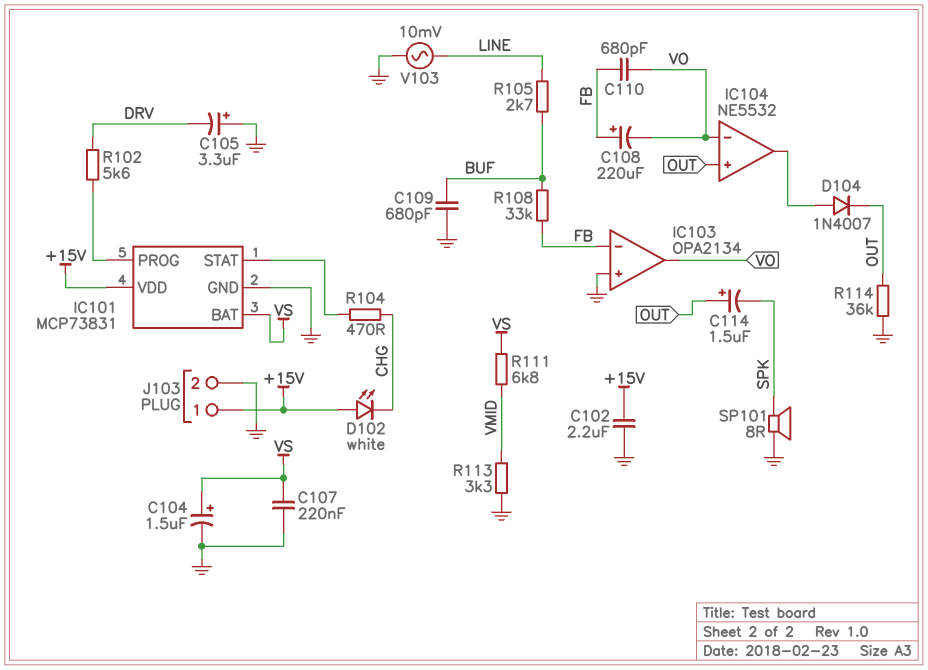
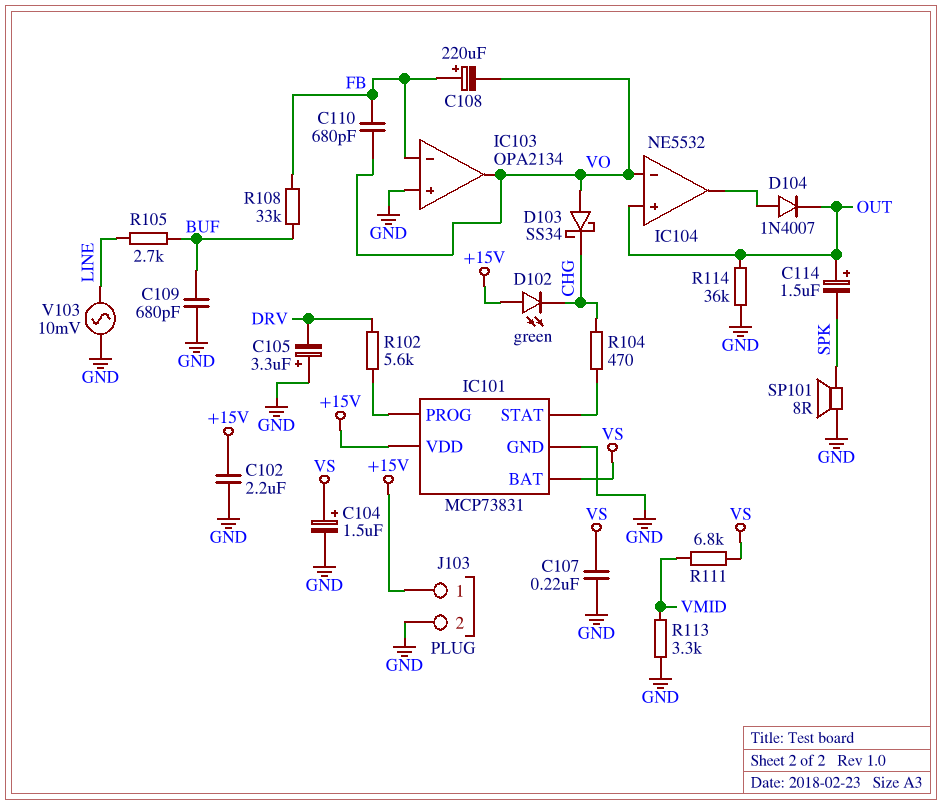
D102: LED white (A +15V, K CHG) -> LED green (A +15V, K CHG)
D103: none -> schottky SS34 (A VO, K CHG)

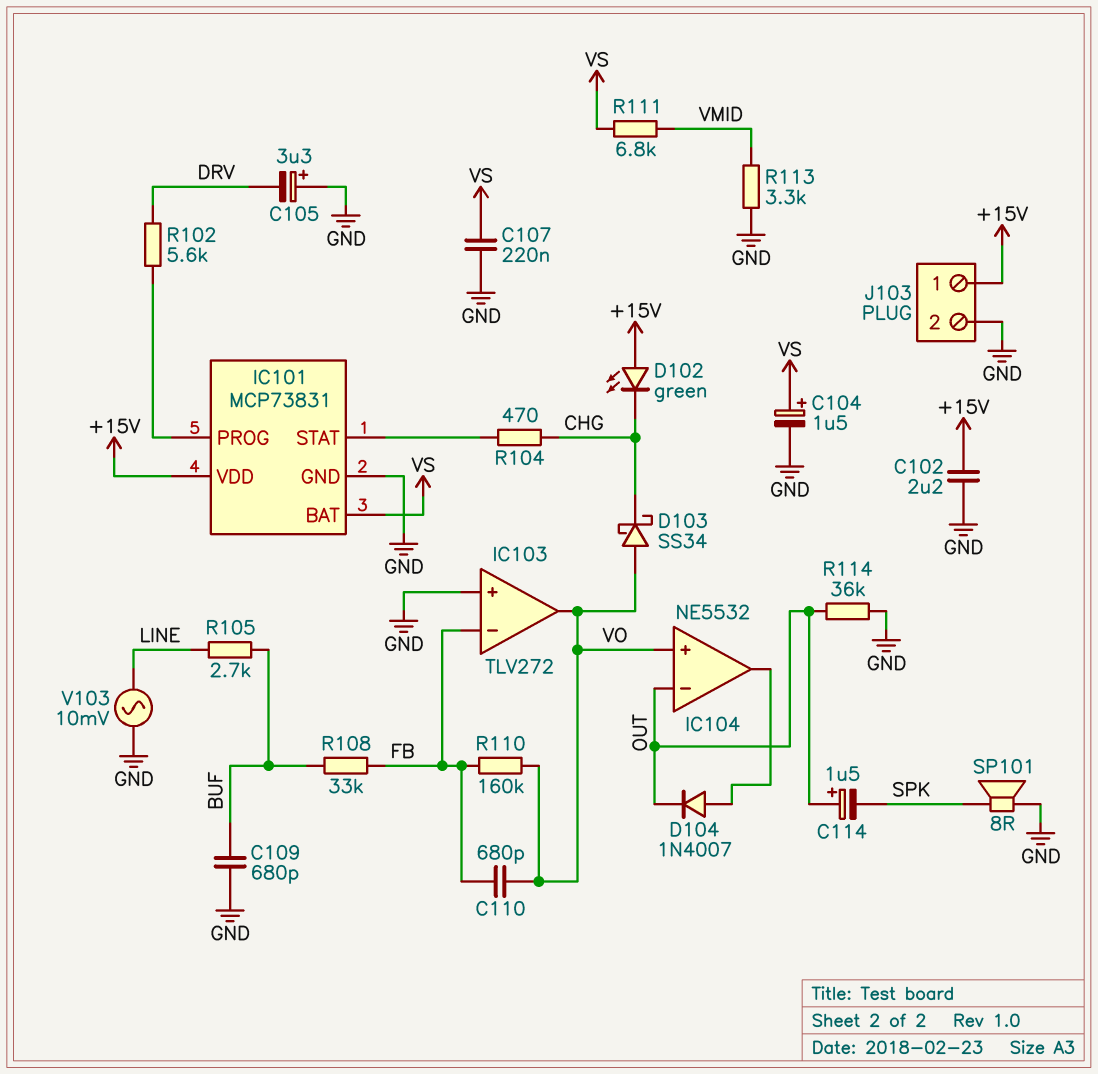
C108: 220uF (plus FB, minus VO) -> none
IC103: OPA2134 -> TLV272
IC104 pin in+: OUT -> VO
IC104 pin in-: VO -> OUT
R110: none -> 160k (FB, VO)

